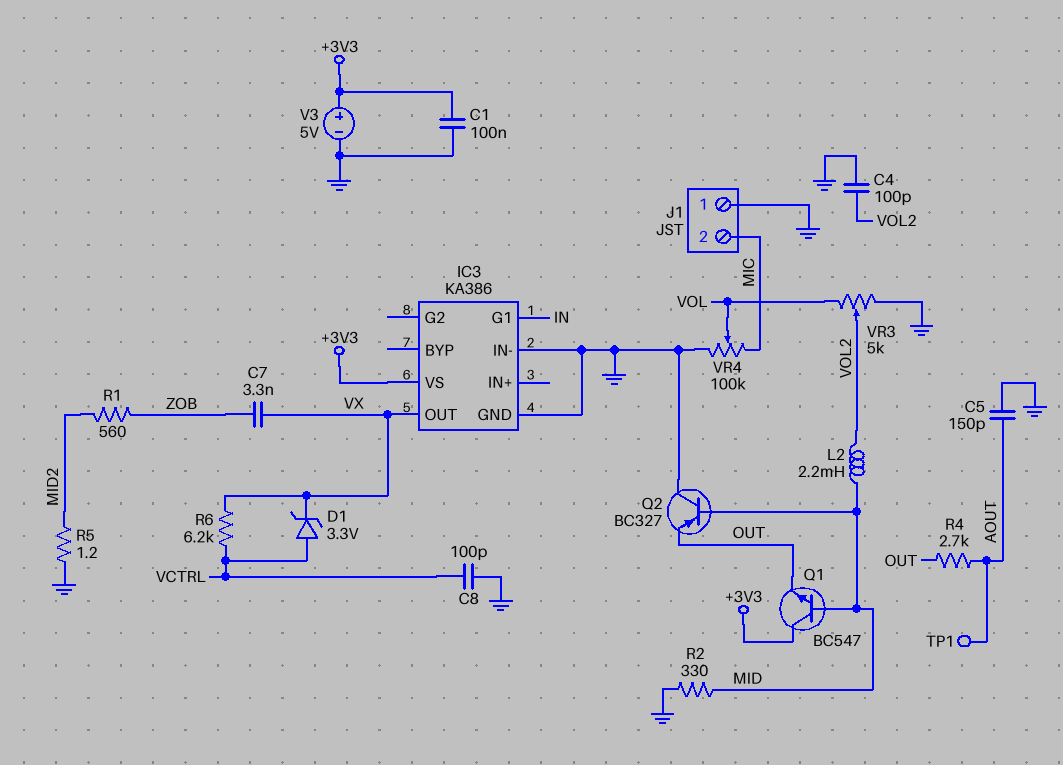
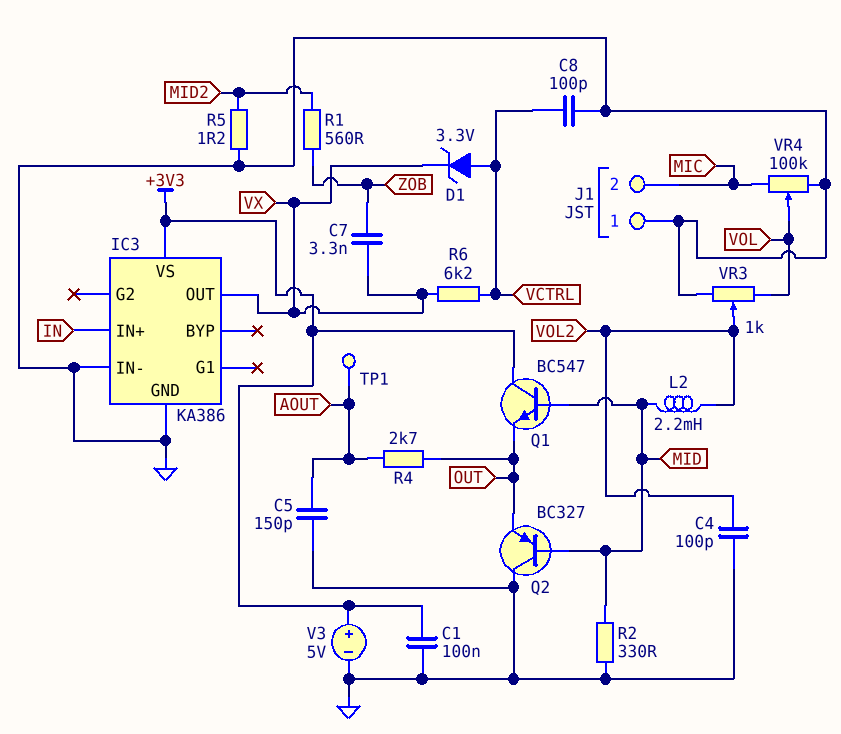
IC3 pin G1: IN -> none
IC3 pin IN+: none -> IN
VR3: 5k (GND, VOL, wiper VOL2) -> 1k (GND, VOL, wiper VOL2)

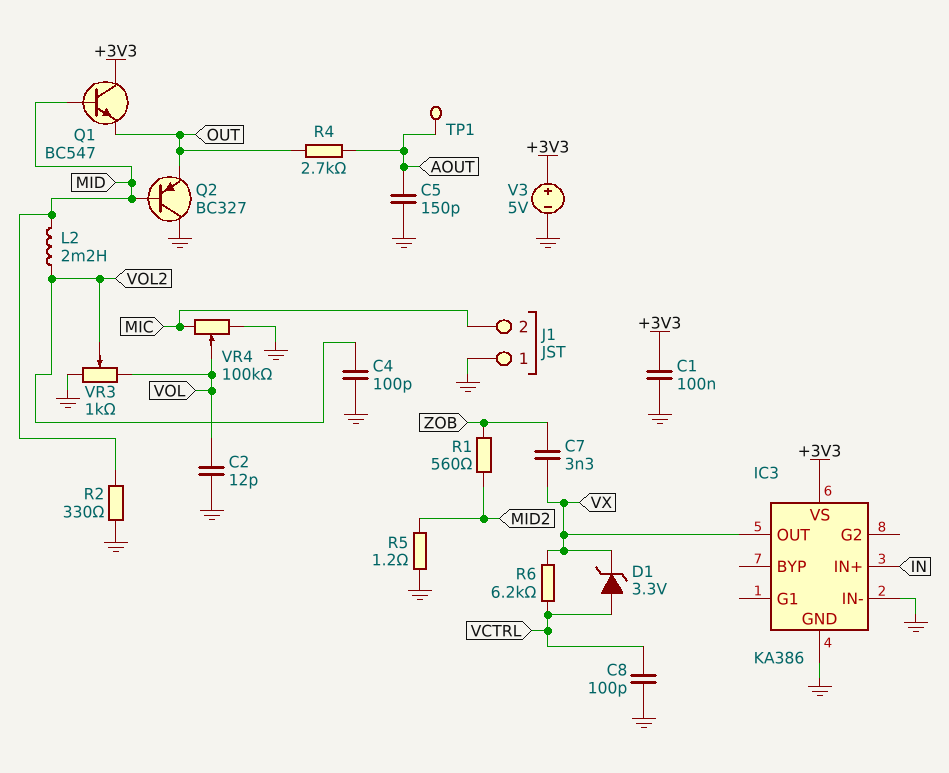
C2: none -> 12pF (GND, VOL)

